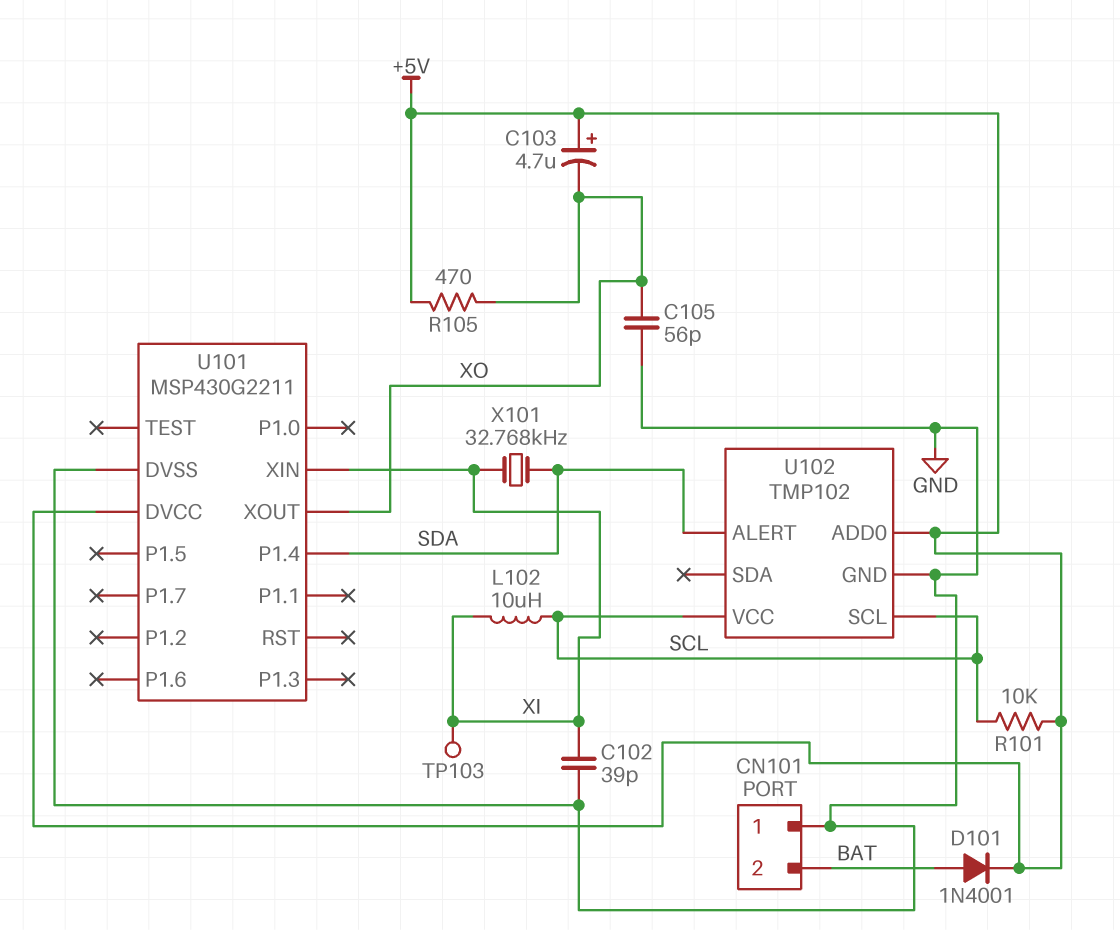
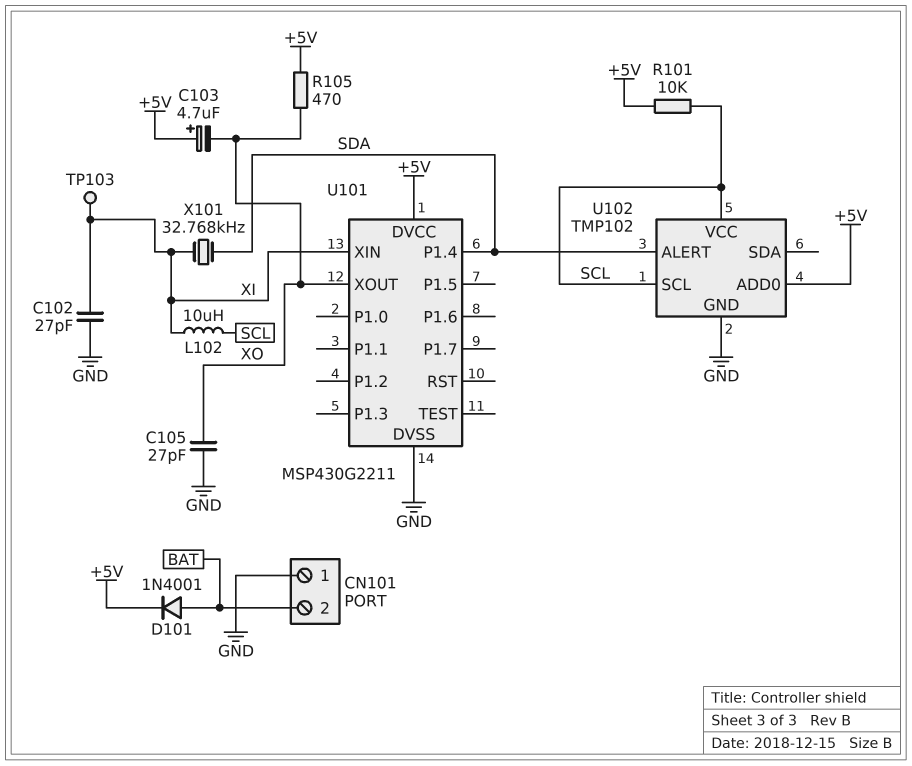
C102: 39pF (GND, XI) -> 27pF (GND, XI)
C105: 56pF (GND, XO) -> 27pF (GND, XO)

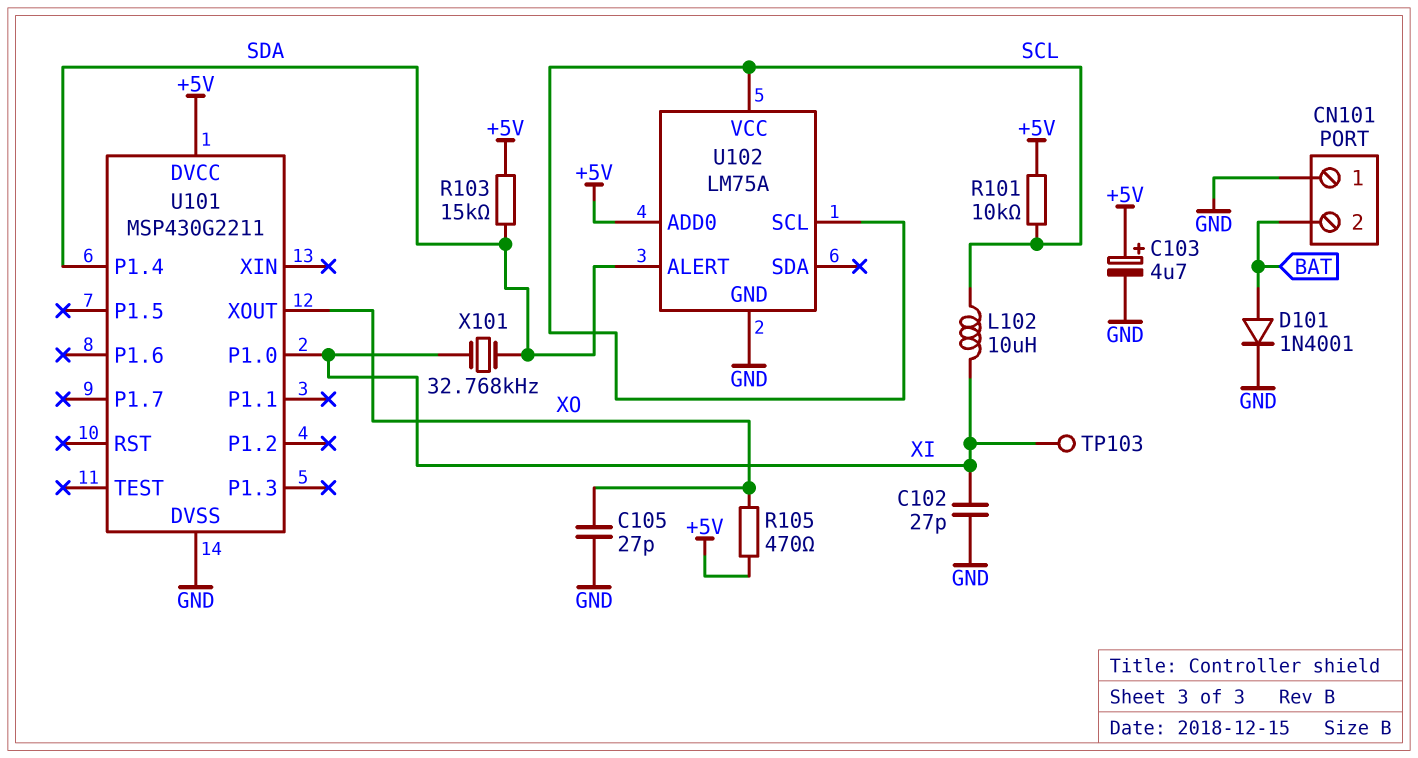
C103: 4.7uF (plus +5V, minus XO) -> 4.7uF (plus +5V, minus GND)
D101: diode 1N4001 (A BAT, K +5V) -> diode 1N4001 (A BAT, K GND)
R103: none -> 15k (+5V, SDA)
U101 pin P1.0: none -> XI
U101 pin XIN: XI -> none
U102: TMP102 -> LM75A

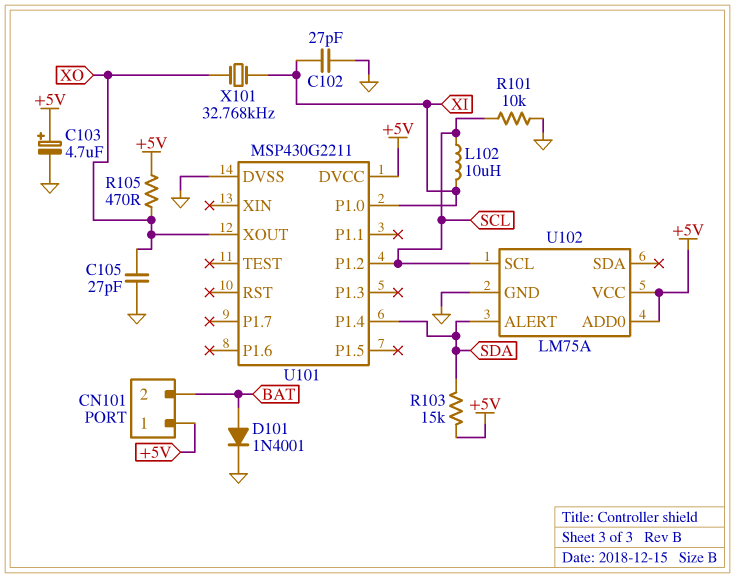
CN101 pin 1: GND -> +5V
R101: 10k (+5V, SCL) -> 10k (GND, SCL)
TP103: test point (XI) -> none
U101 pin P1.2: none -> SCL
U102 pin VCC: SCL -> +5V
X101: 32.768kHz (SDA, XI) -> 32.768kHz (XI, XO)

